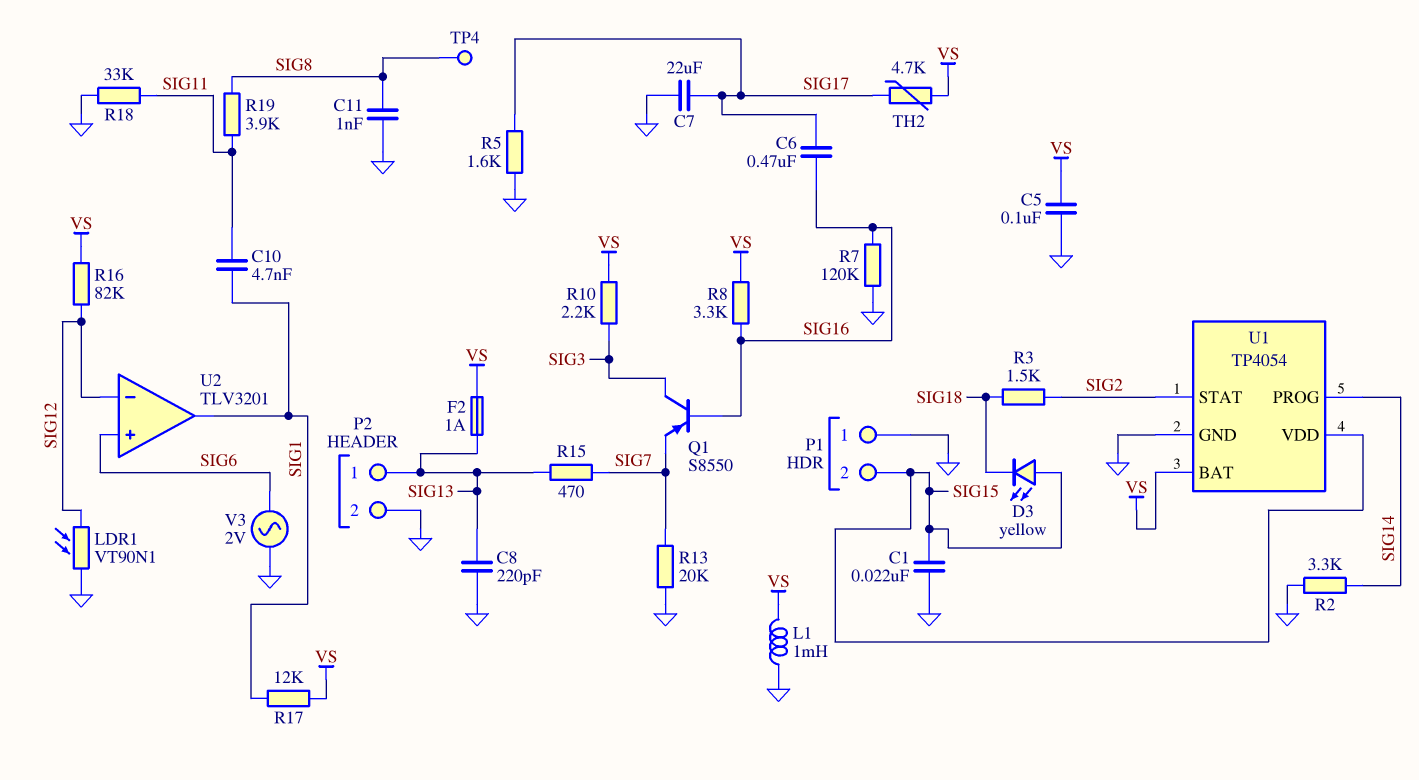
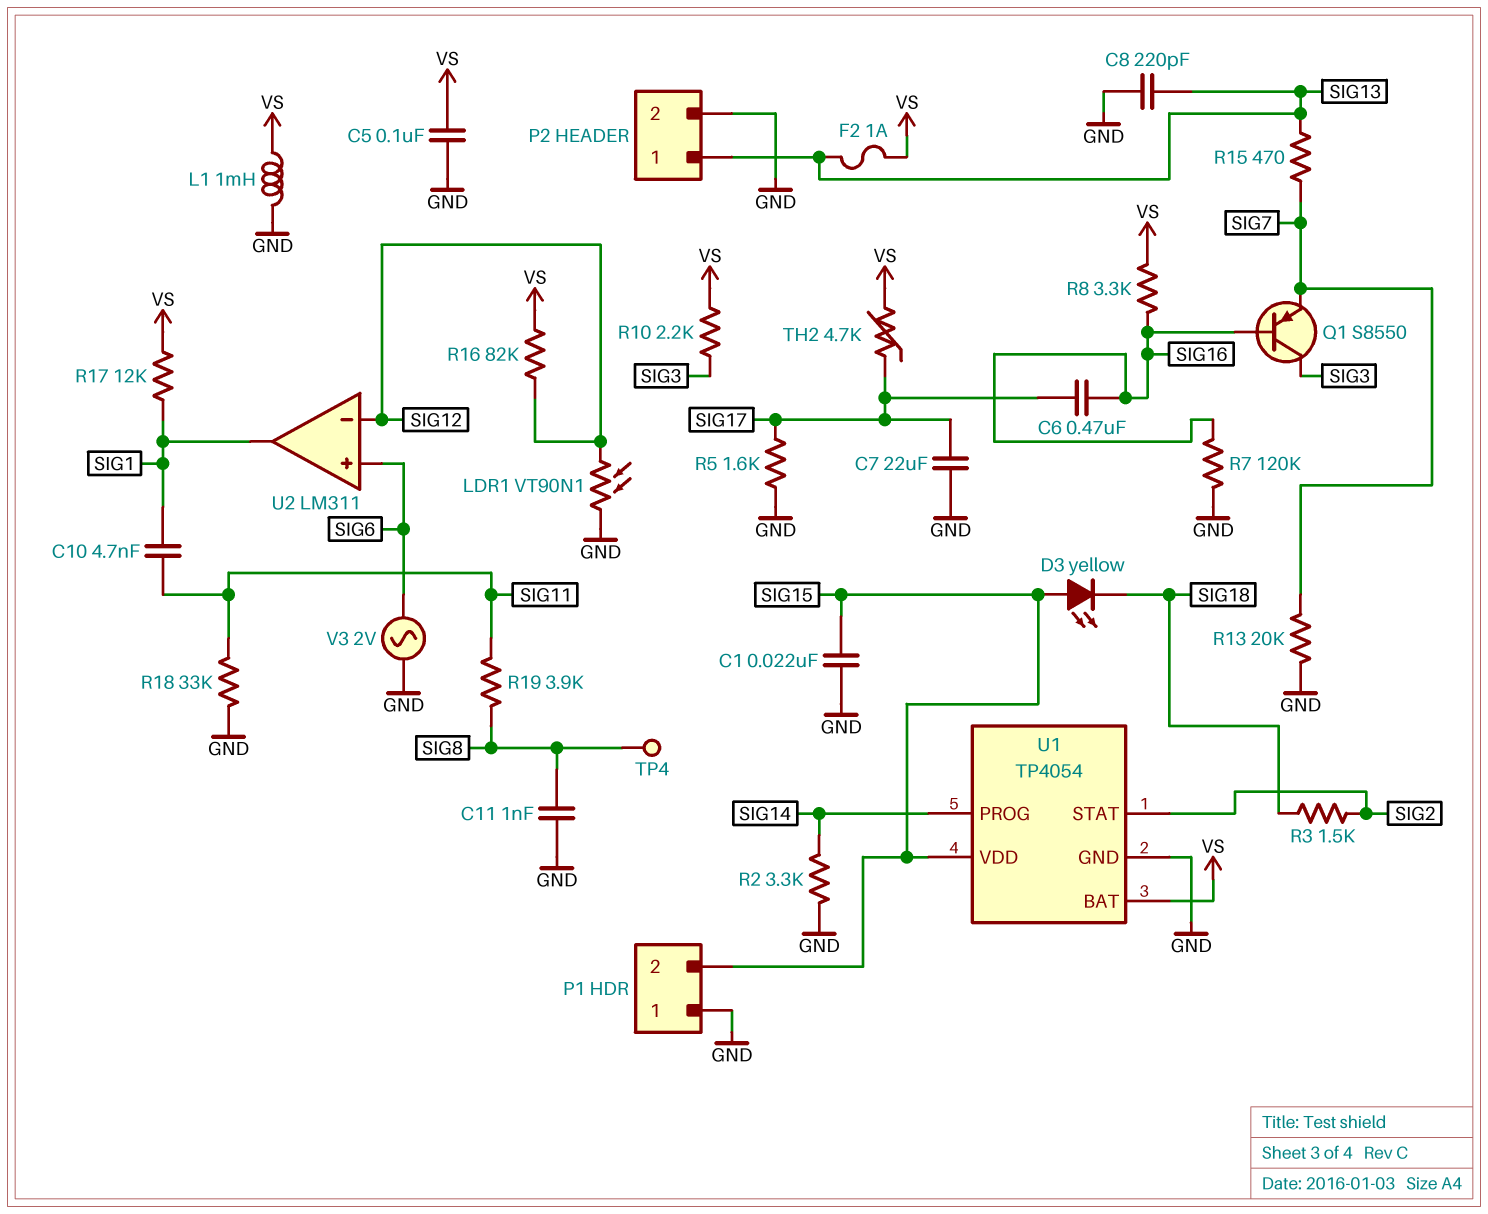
U2: TLV3201 -> LM311

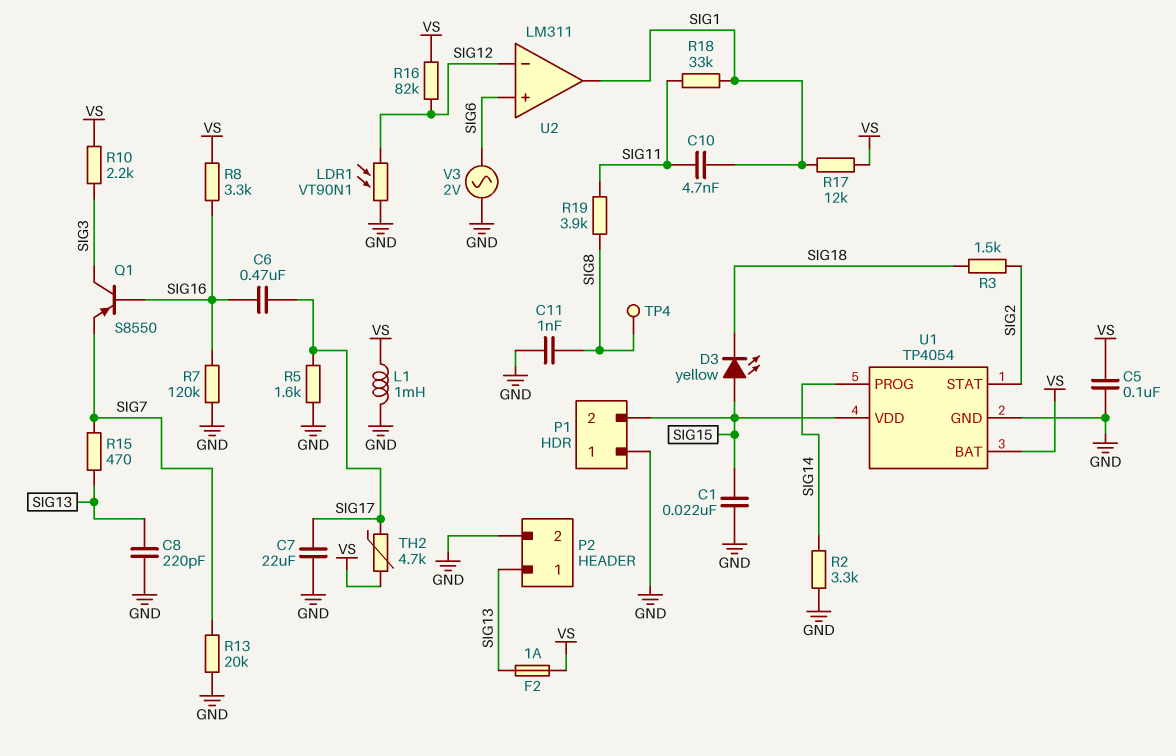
R18: 33k (GND, SIG11) -> 33k (SIG1, SIG11)

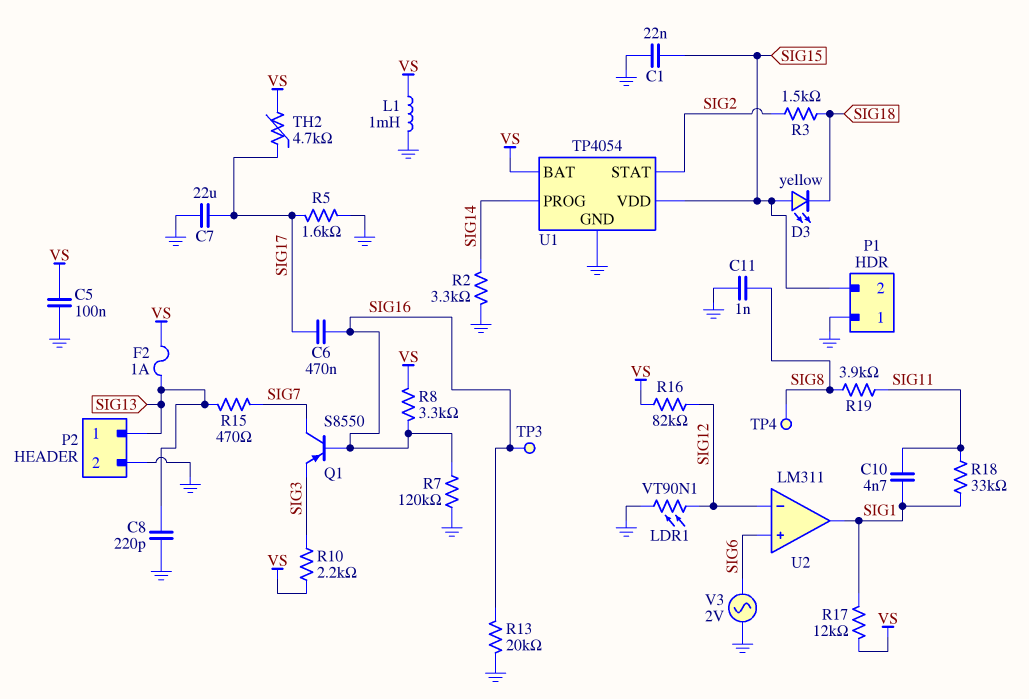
Q1: PNP S8550 (B SIG16, C SIG3, E SIG7) -> PNP S8550 (B SIG16, C SIG7, E SIG3)
R13: 20k (GND, SIG7) -> 20k (GND, SIG16)
TP3: none -> test point (SIG16)

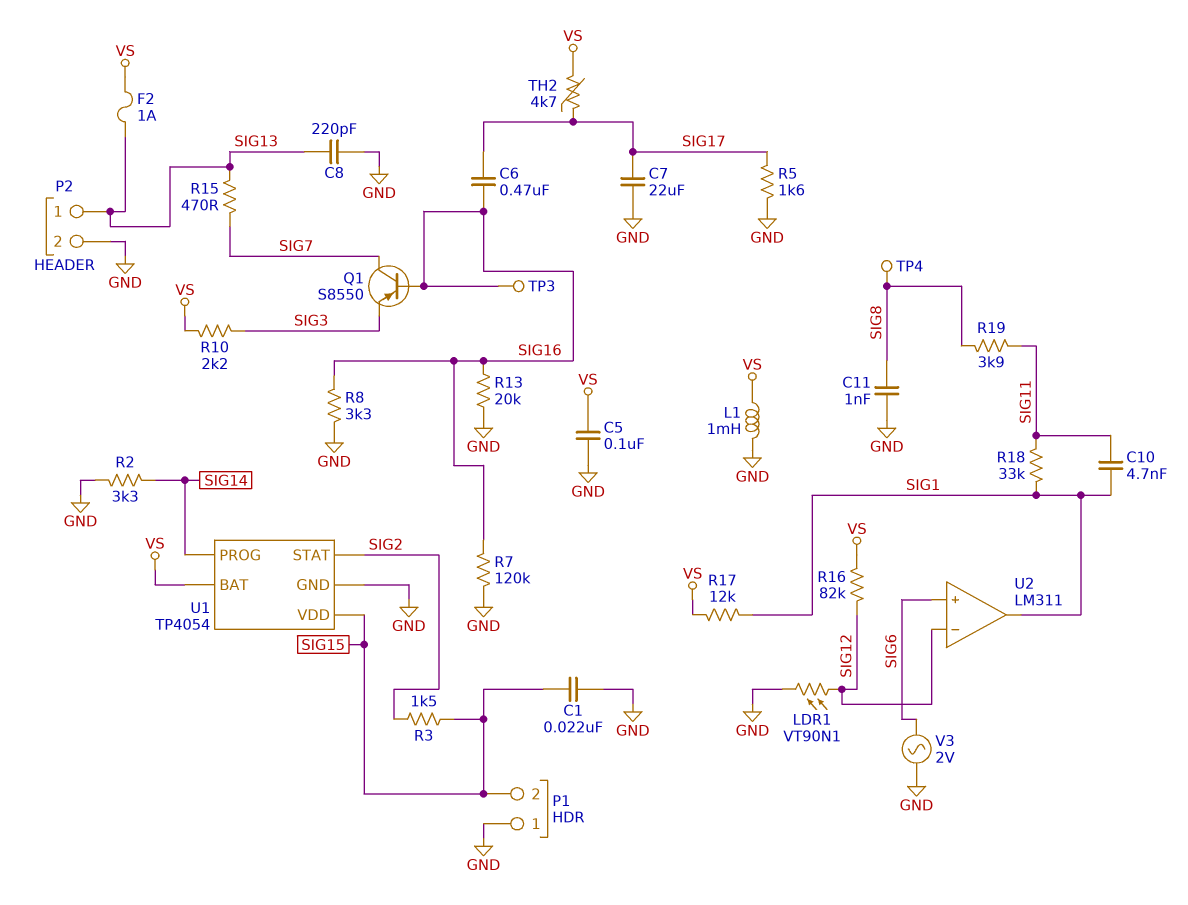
D3: LED yellow (A SIG15, K SIG18) -> none
R3: 1.5k (SIG2, SIG18) -> 1.5k (SIG2, SIG15)
R8: 3.3k (SIG16, VS) -> 3.3k (GND, SIG16)

